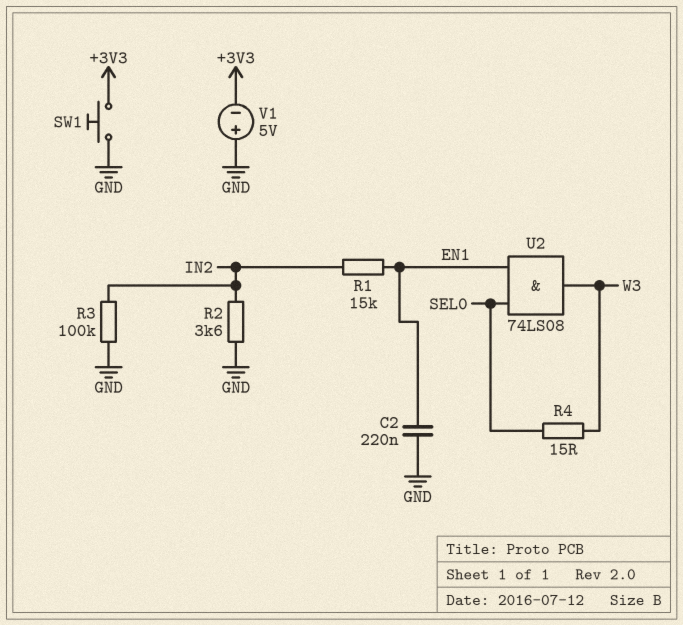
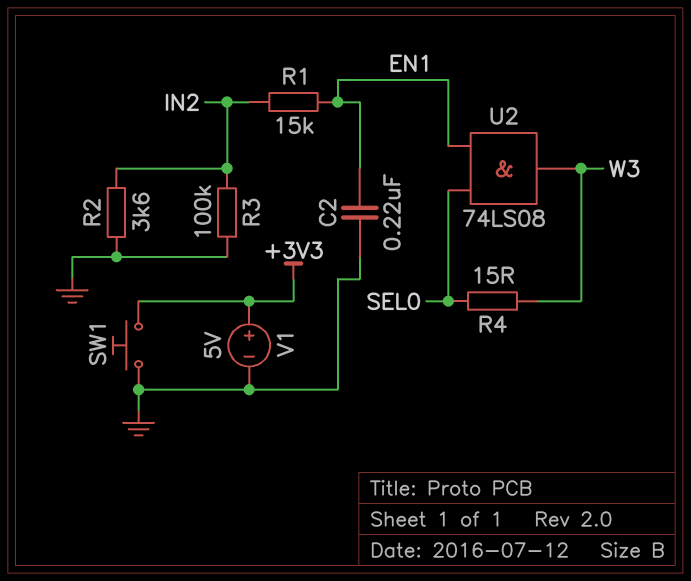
V1: 5V (plus GND, minus +3V3) -> 5V (plus +3V3, minus GND)

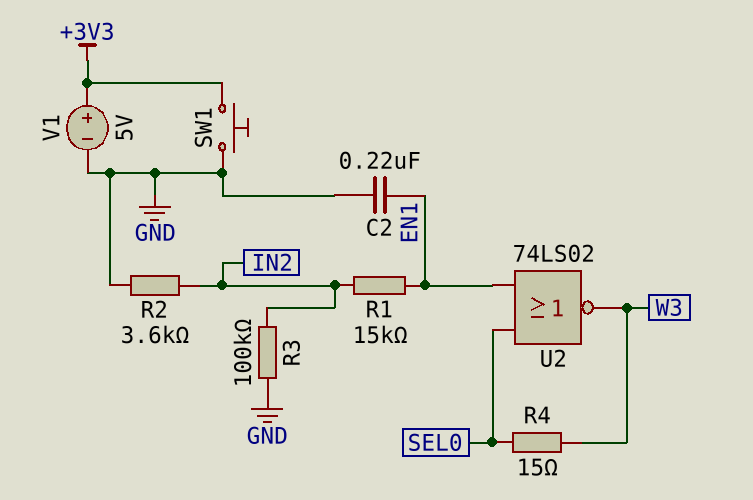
U2: AND 74LS08 (in EN1, in SEL0, out W3) -> NOR 74LS02 (in EN1, in SEL0, out W3)

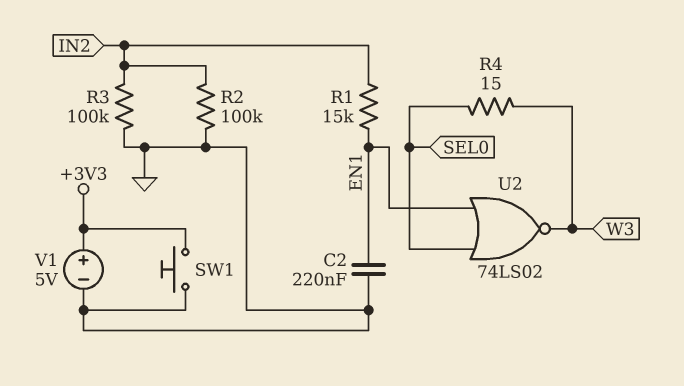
R2: 3.6k (GND, IN2) -> 100k (GND, IN2)

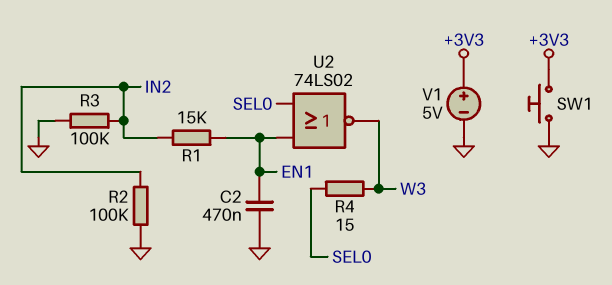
C2: 220nF (EN1, GND) -> 470nF (EN1, GND)

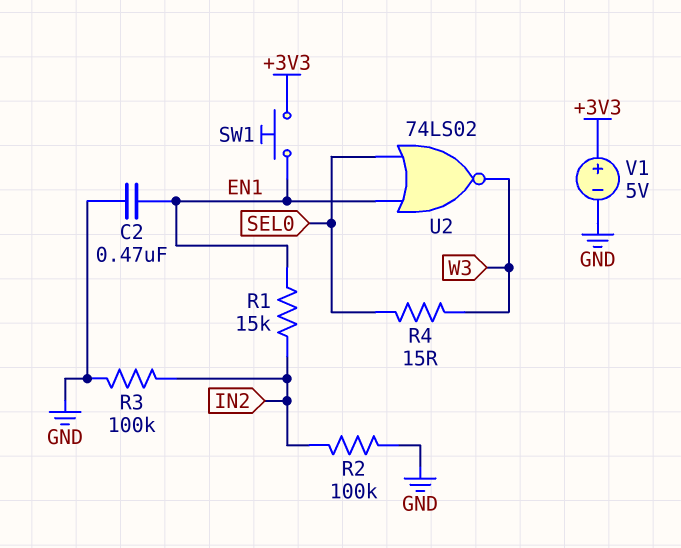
SW1: button (+3V3, GND) -> button (+3V3, EN1)

